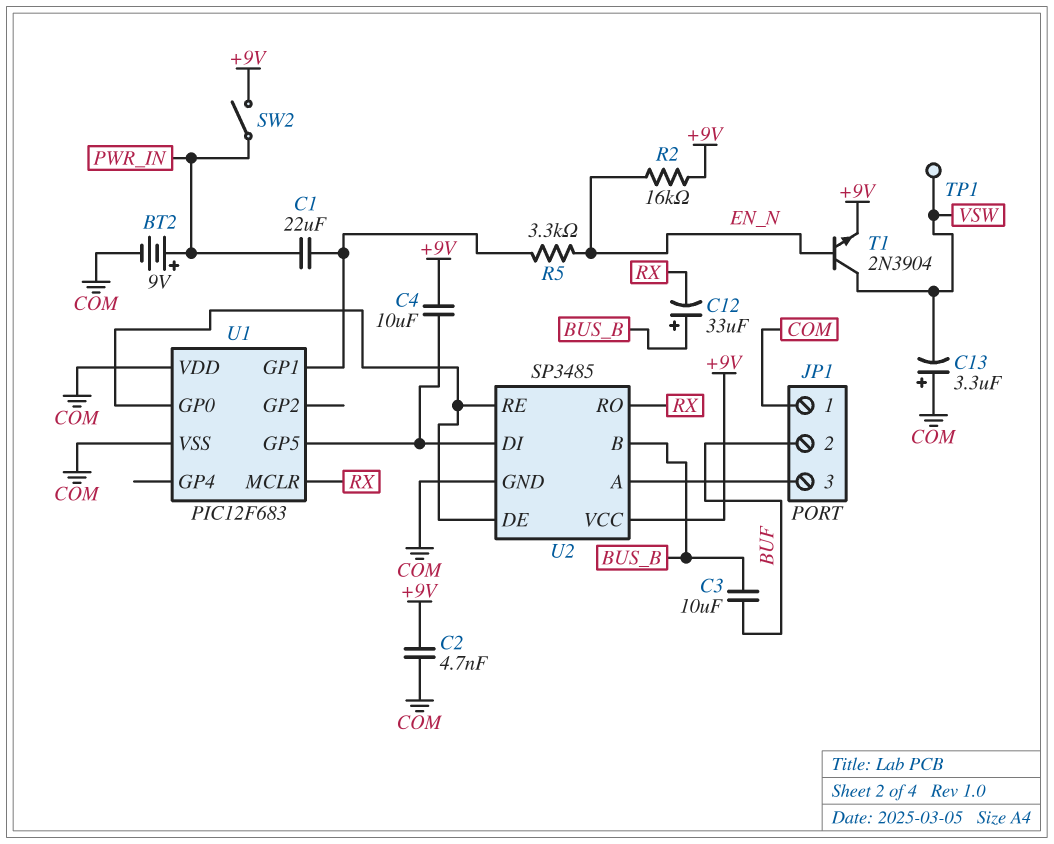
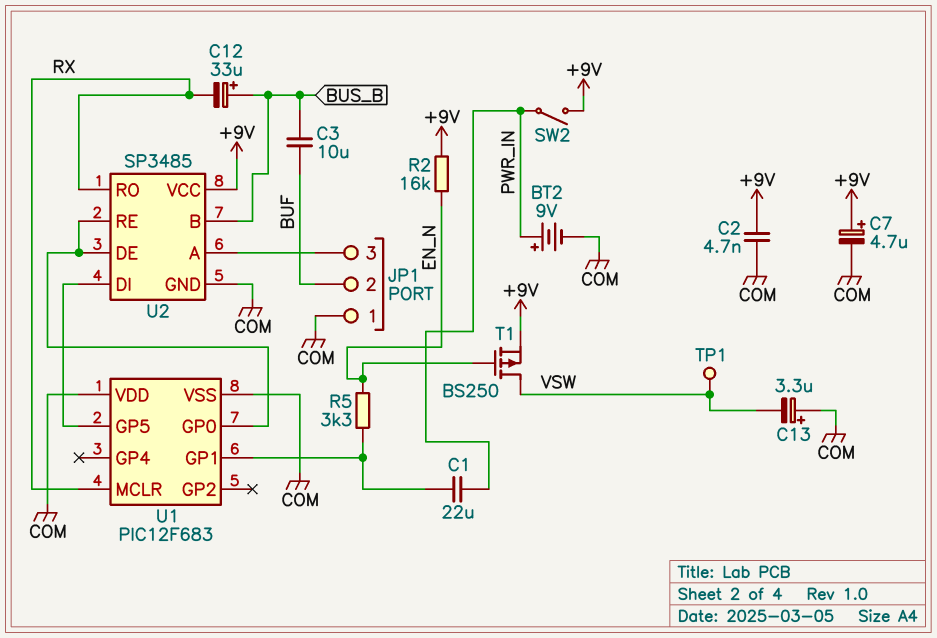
C4: 10uF (+9V, U1/GP5) -> none
C7: none -> 4.7uF (plus +9V, minus COM)
T1: NPN 2N3904 (B EN_N, C VSW, E +9V) -> PMOS BS250 (G EN_N, D VSW, S +9V)

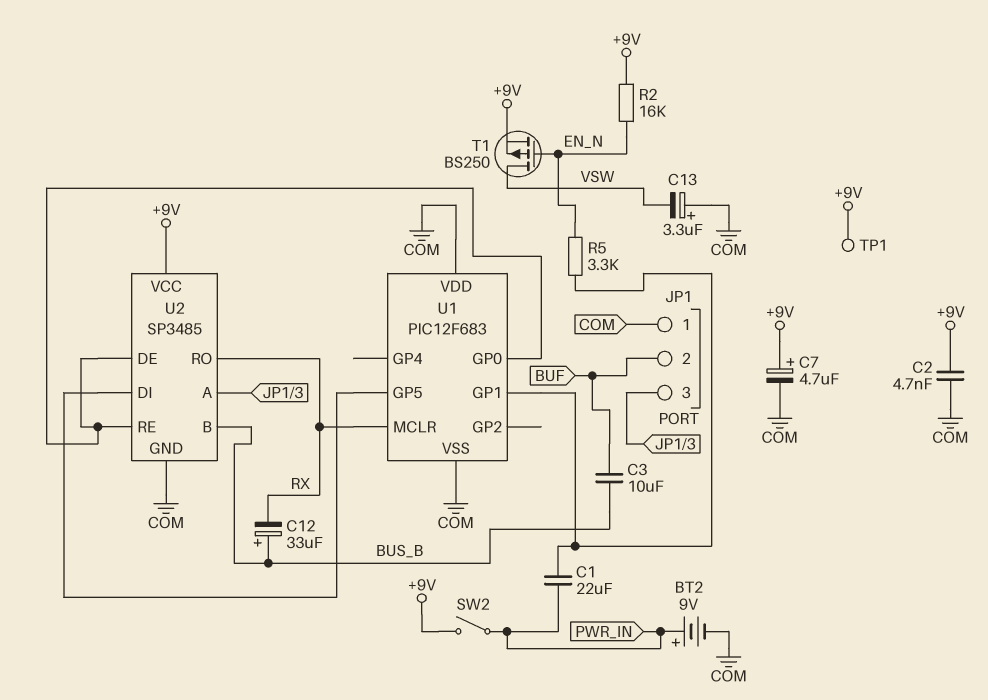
TP1: test point (VSW) -> test point (+9V)

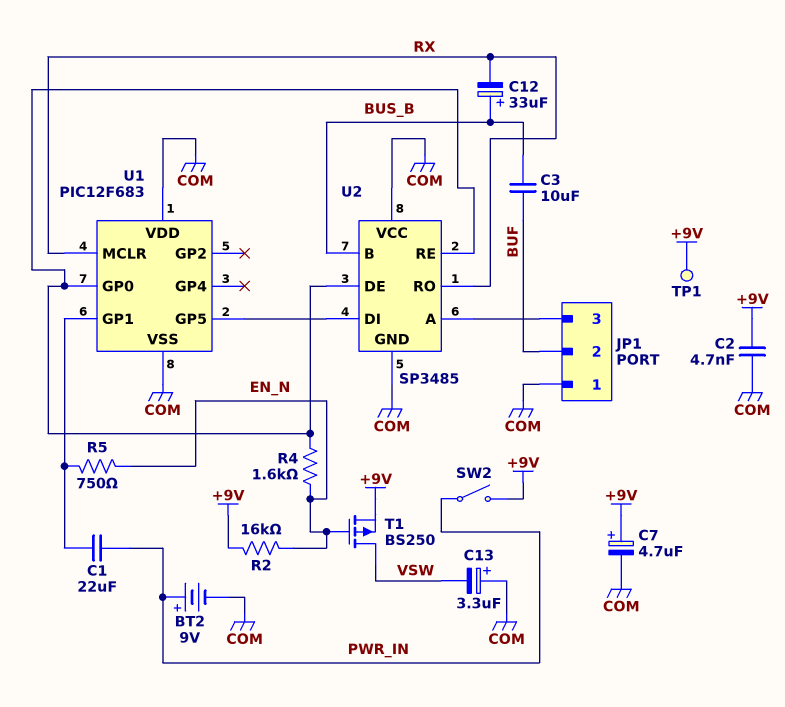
R4: none -> 1.6k (EN_N, U1/GP0)
R5: 3.3k (EN_N, U1/GP1) -> 750 (EN_N, U1/GP1)
U2 pin VCC: +9V -> COM

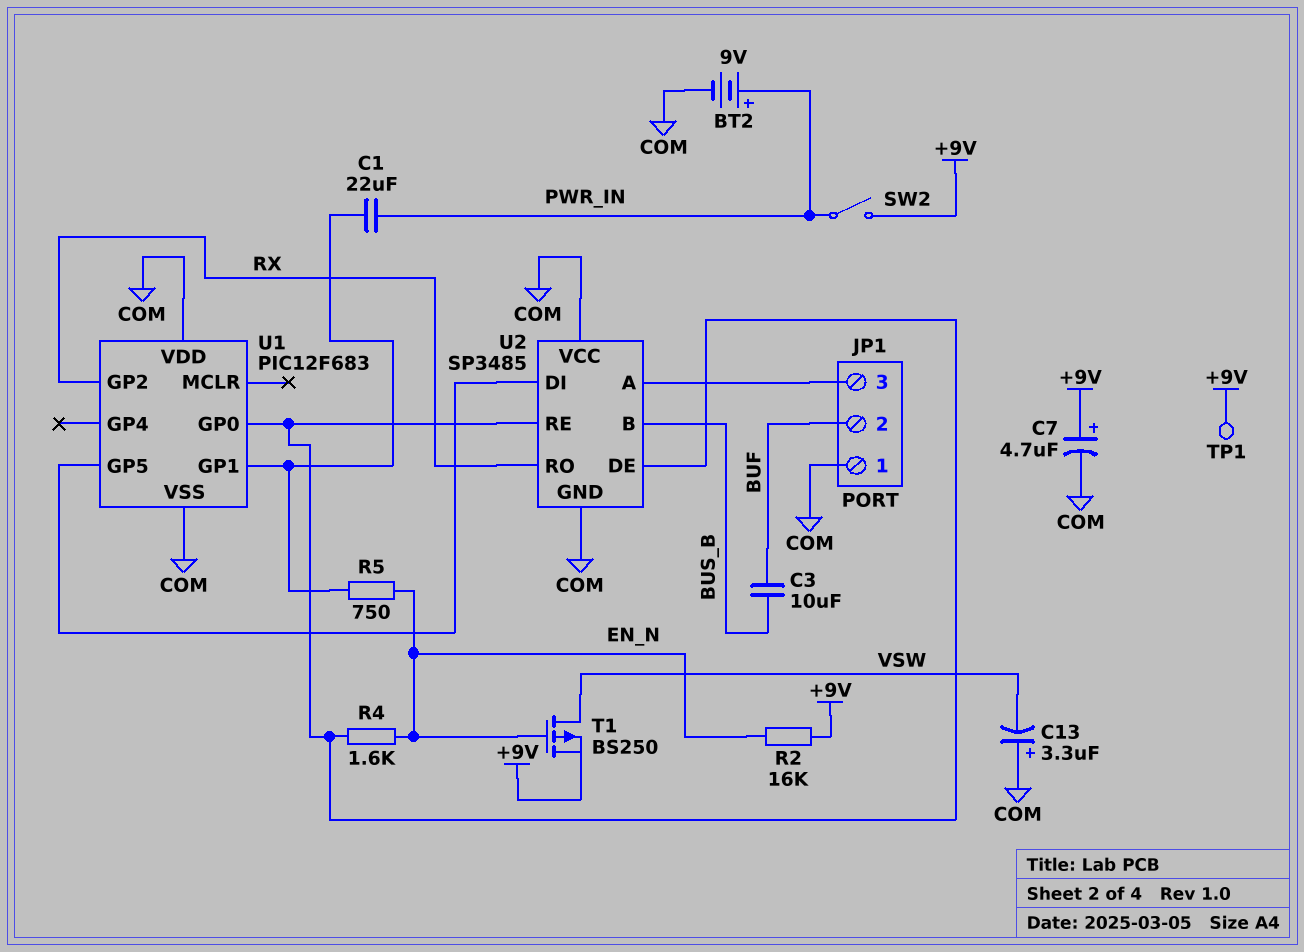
C2: 4.7nF (+9V, COM) -> none
C12: 33uF (plus BUS_B, minus RX) -> none
U1 pin GP2: none -> RX
U1 pin MCLR: RX -> none

